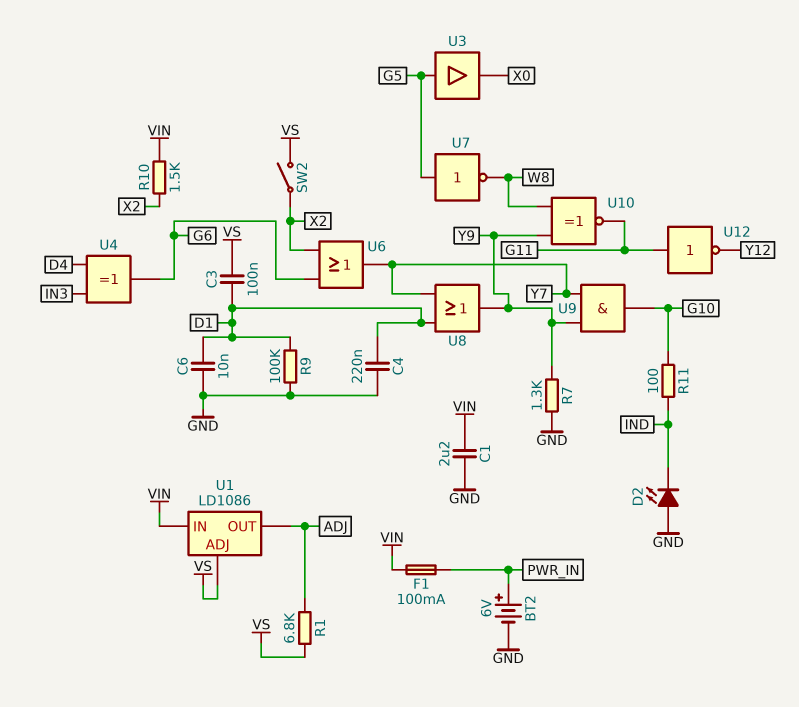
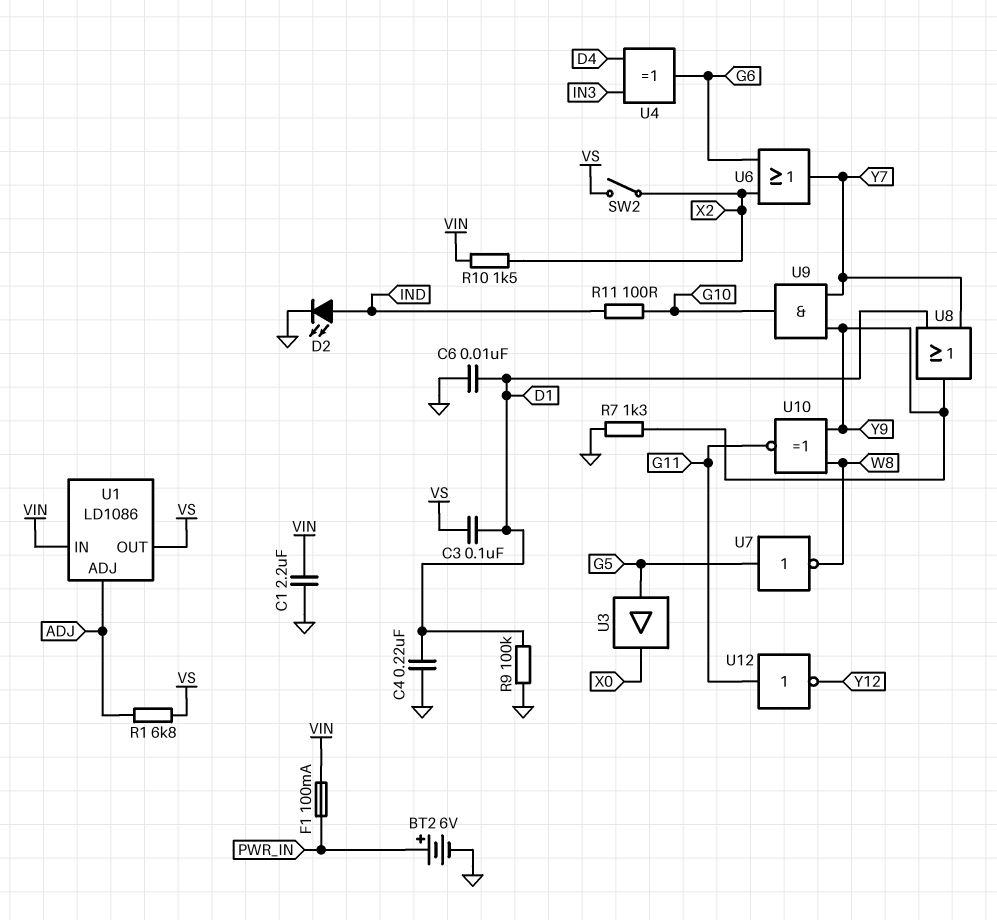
D2: LED (A GND, K IND) -> LED (A IND, K GND)
U1 pin ADJ: VS -> ADJ
U1 pin OUT: ADJ -> VS

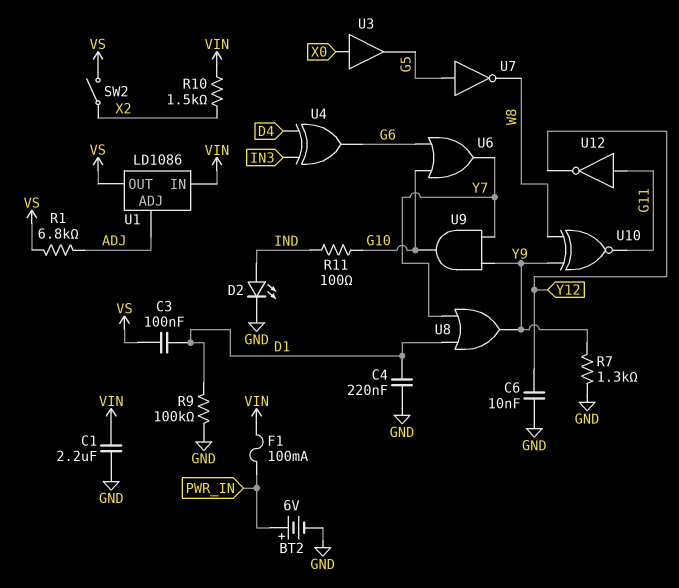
C6: 10nF (D1, GND) -> 10nF (GND, Y12)
U3: buffer (in G5, out X0) -> buffer (in X0, out G5)
U6: OR (in G6, in X2, out Y7) -> OR (in G6, in G10, out Y7)

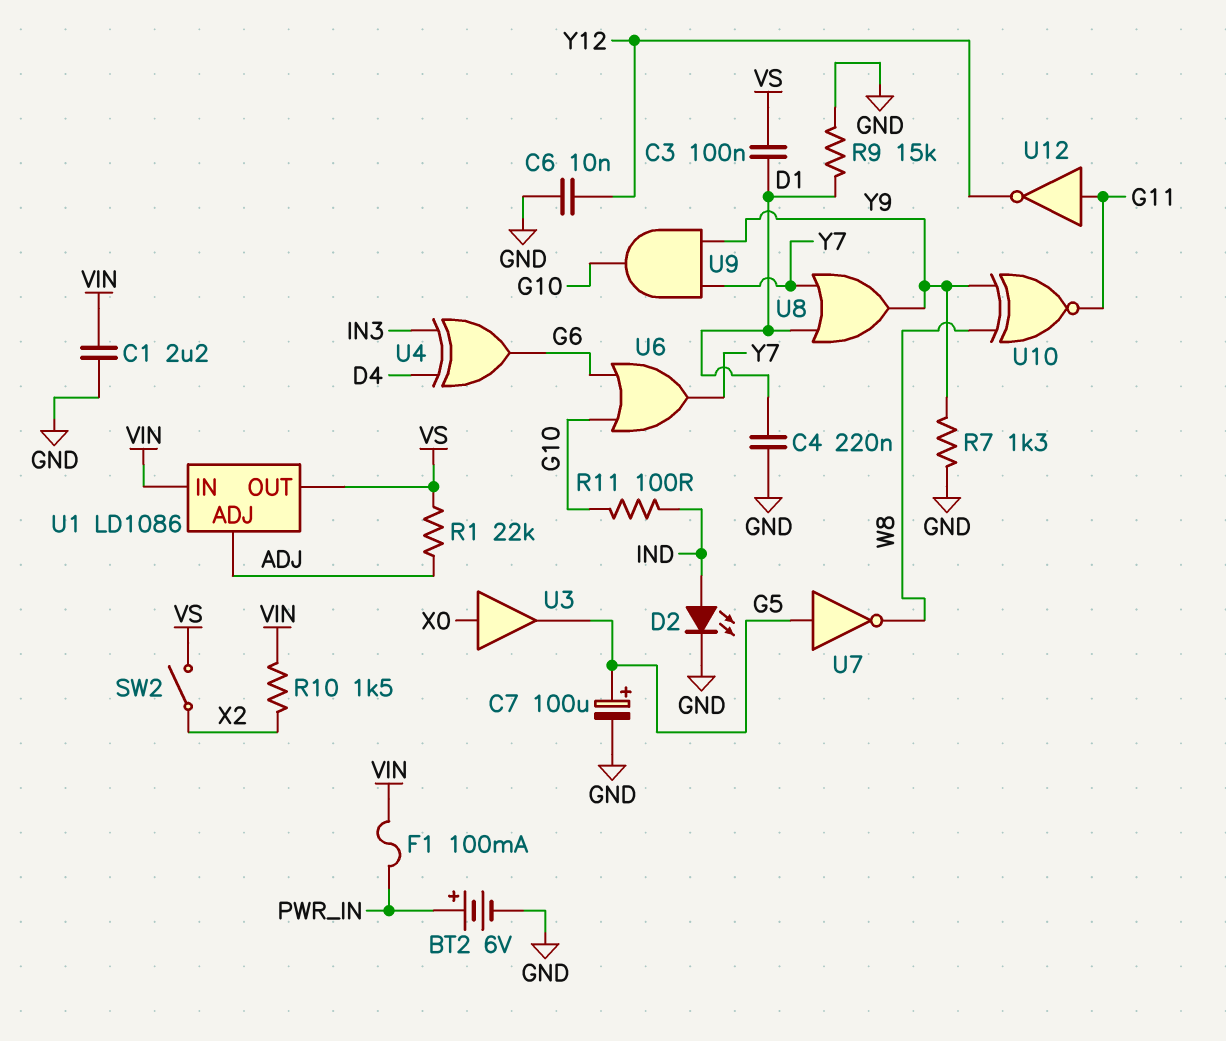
C7: none -> 100uF (plus G5, minus GND)
R1: 6.8k (ADJ, VS) -> 22k (ADJ, VS)
R9: 100k (D1, GND) -> 15k (D1, GND)

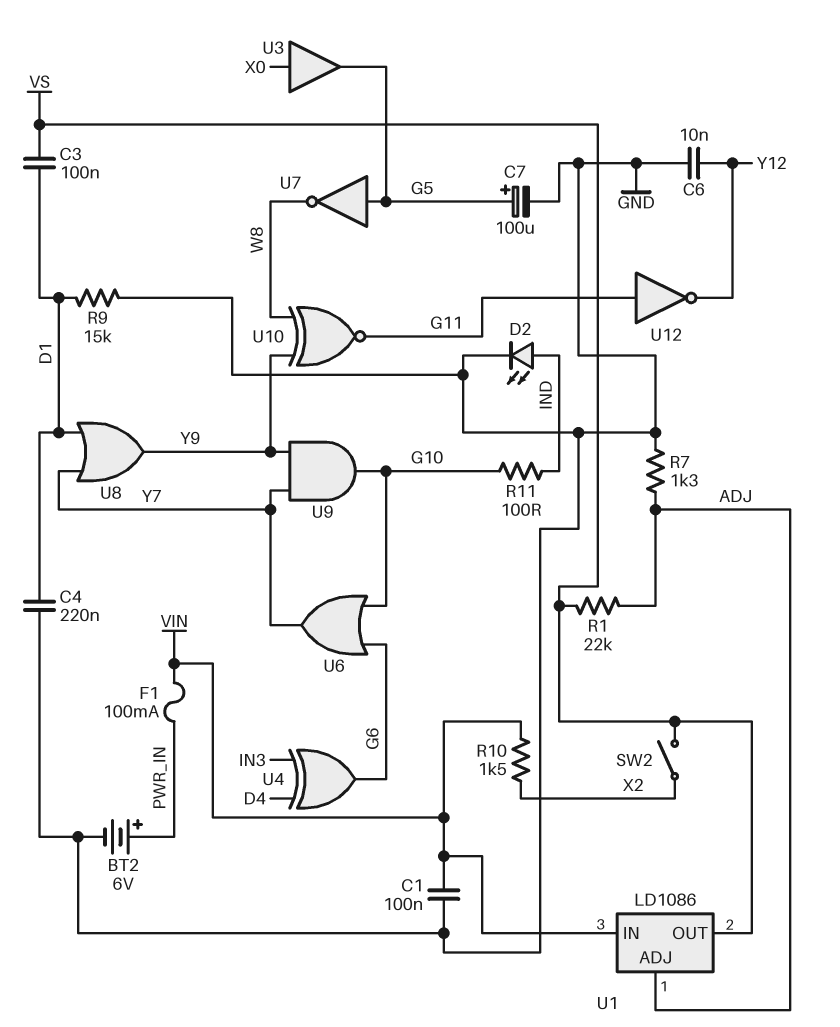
C1: 2.2uF (GND, VIN) -> 100nF (GND, VIN)
R7: 1.3k (GND, Y9) -> 1.3k (ADJ, GND)

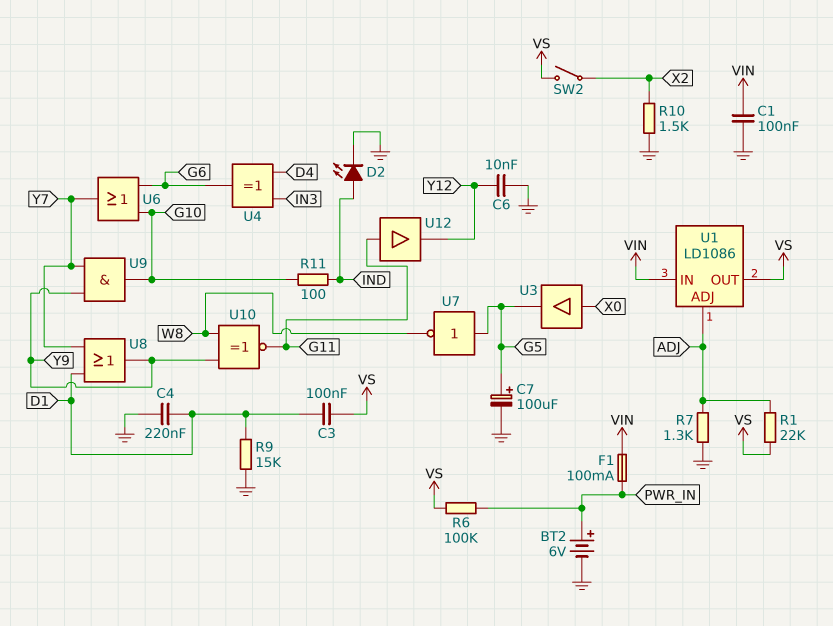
R6: none -> 100k (PWR_IN, VS)
R10: 1.5k (VIN, X2) -> 1.5k (GND, X2)
U12: NOT (in G11, out Y12) -> buffer (in G11, out Y12)

